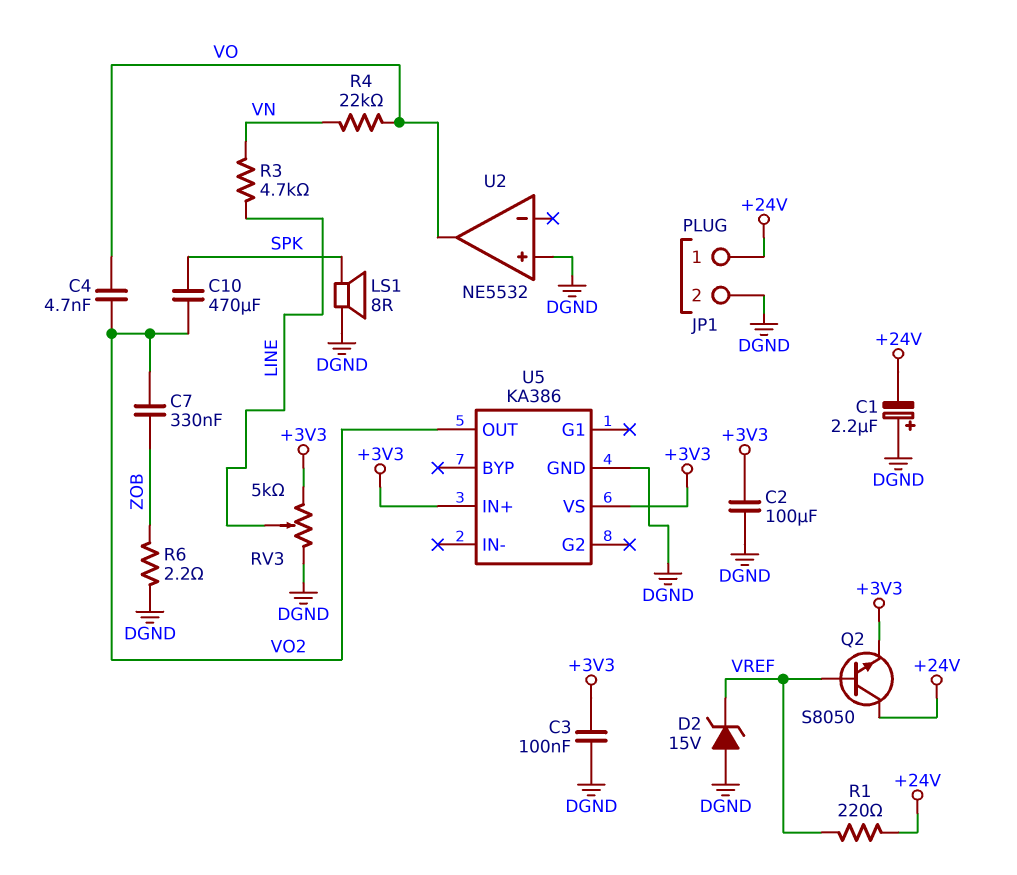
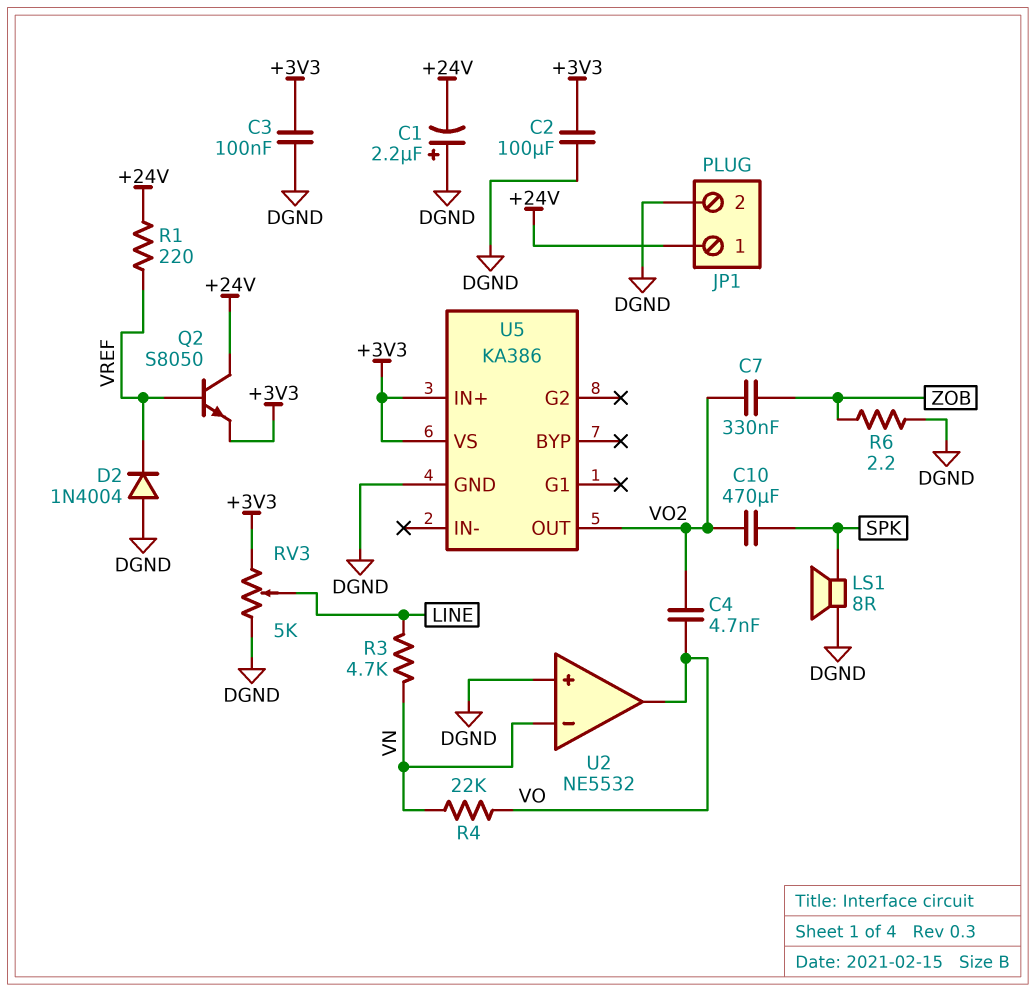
D2: zener 15V (A DGND, K VREF) -> diode 1N4004 (A DGND, K VREF)
U2 pin in-: none -> VN

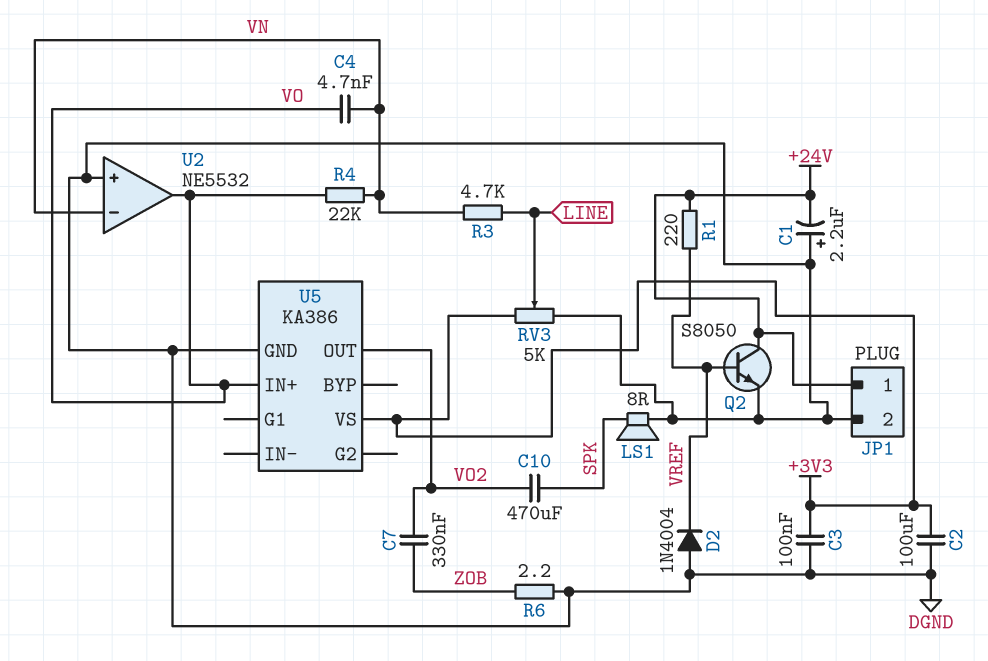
C4: 4.7nF (VO, VO2) -> 4.7nF (VN, VO)
Q2: NPN S8050 (B VREF, C +24V, E +3V3) -> NPN S8050 (B VREF, C +24V, E DGND)
U5 pin IN+: +3V3 -> VO

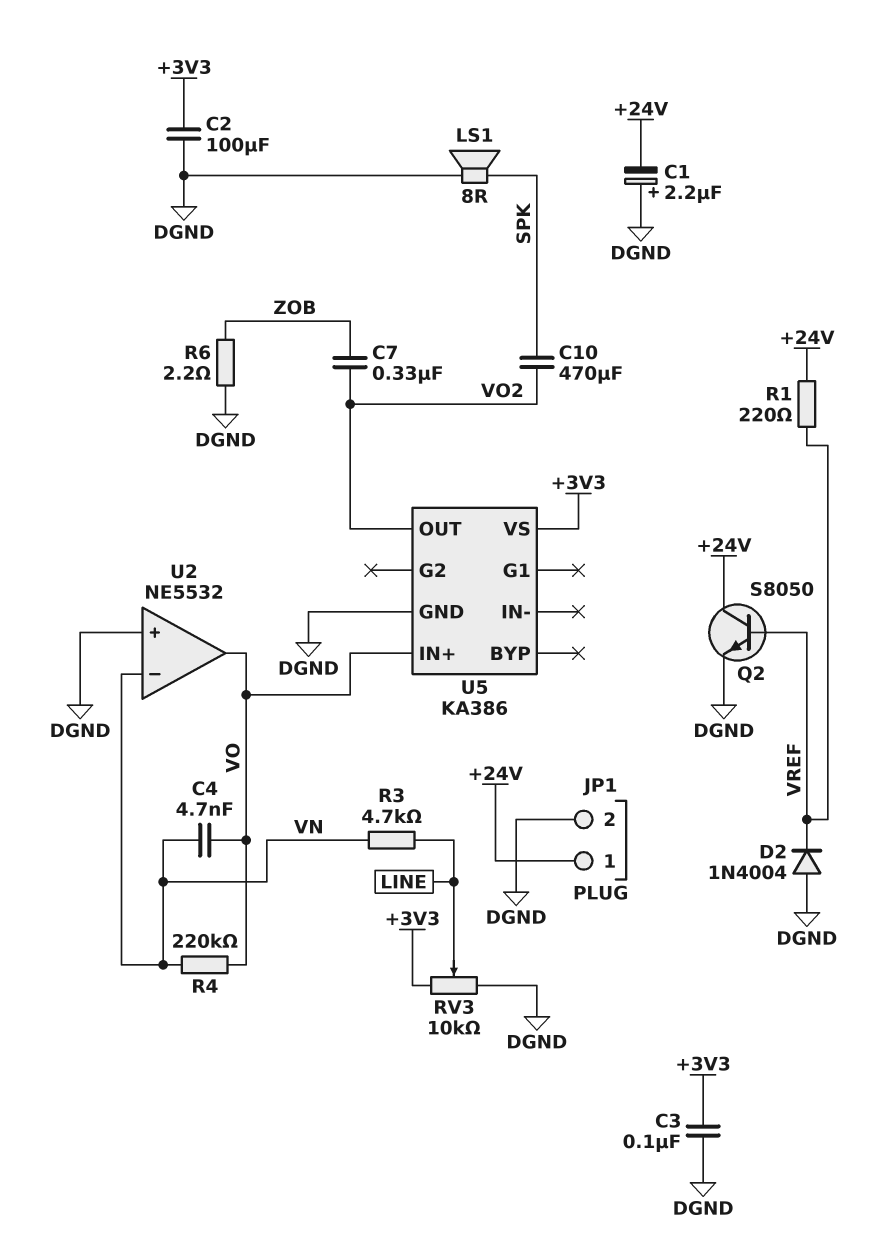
R4: 22k (VN, VO) -> 220k (VN, VO)
RV3: 5k (+3V3, DGND, wiper LINE) -> 10k (+3V3, DGND, wiper LINE)

